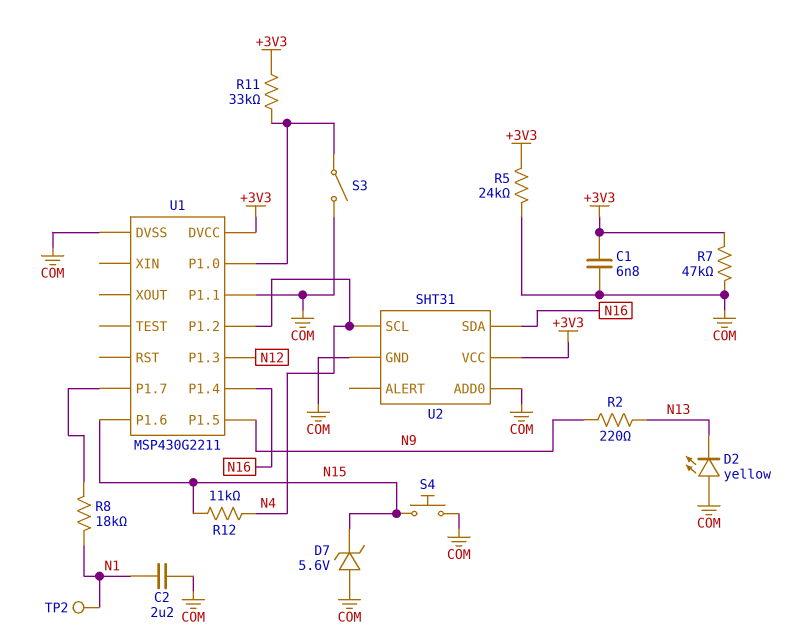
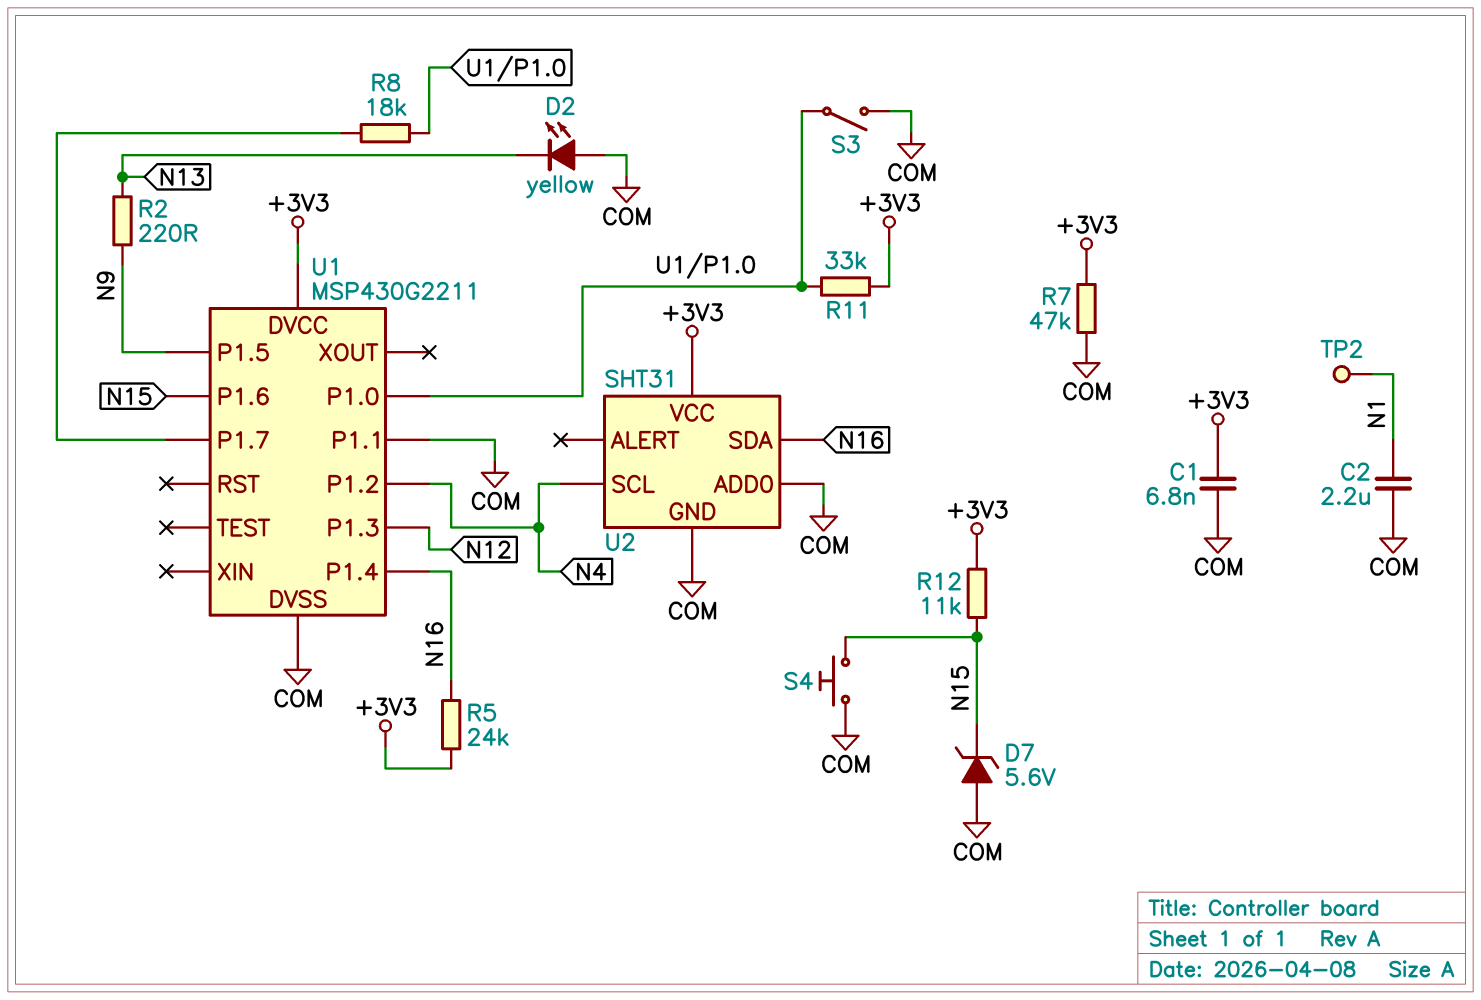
R5: 24k (+3V3, COM) -> 24k (+3V3, N16)
R8: 18k (N1, U1/P1.7) -> 18k (U1/P1.0, U1/P1.7)
R12: 11k (N4, N15) -> 11k (+3V3, N15)

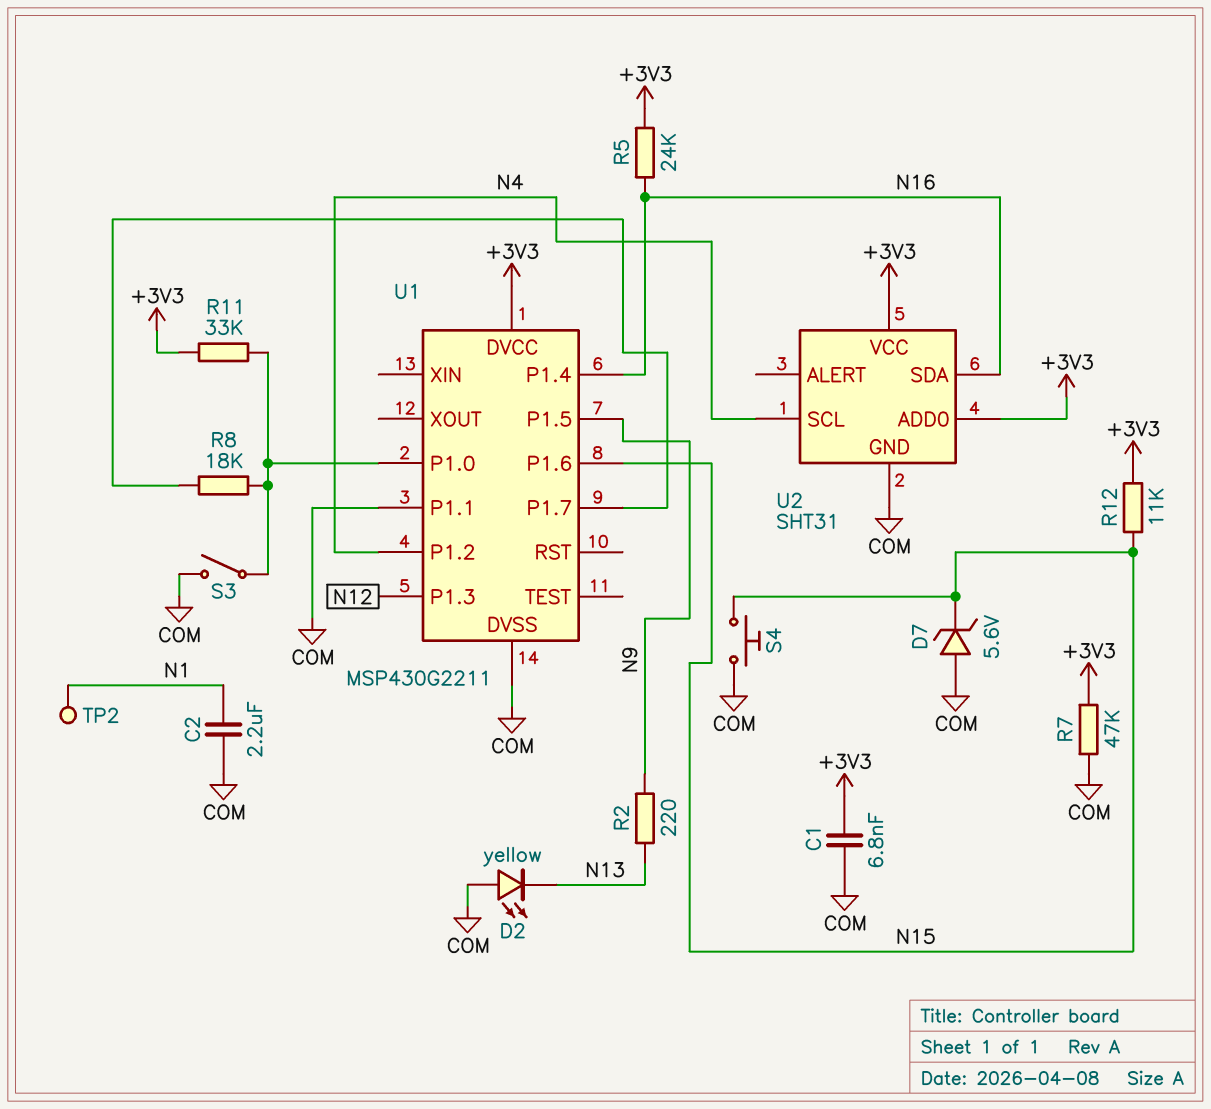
U2 pin ADD0: COM -> +3V3

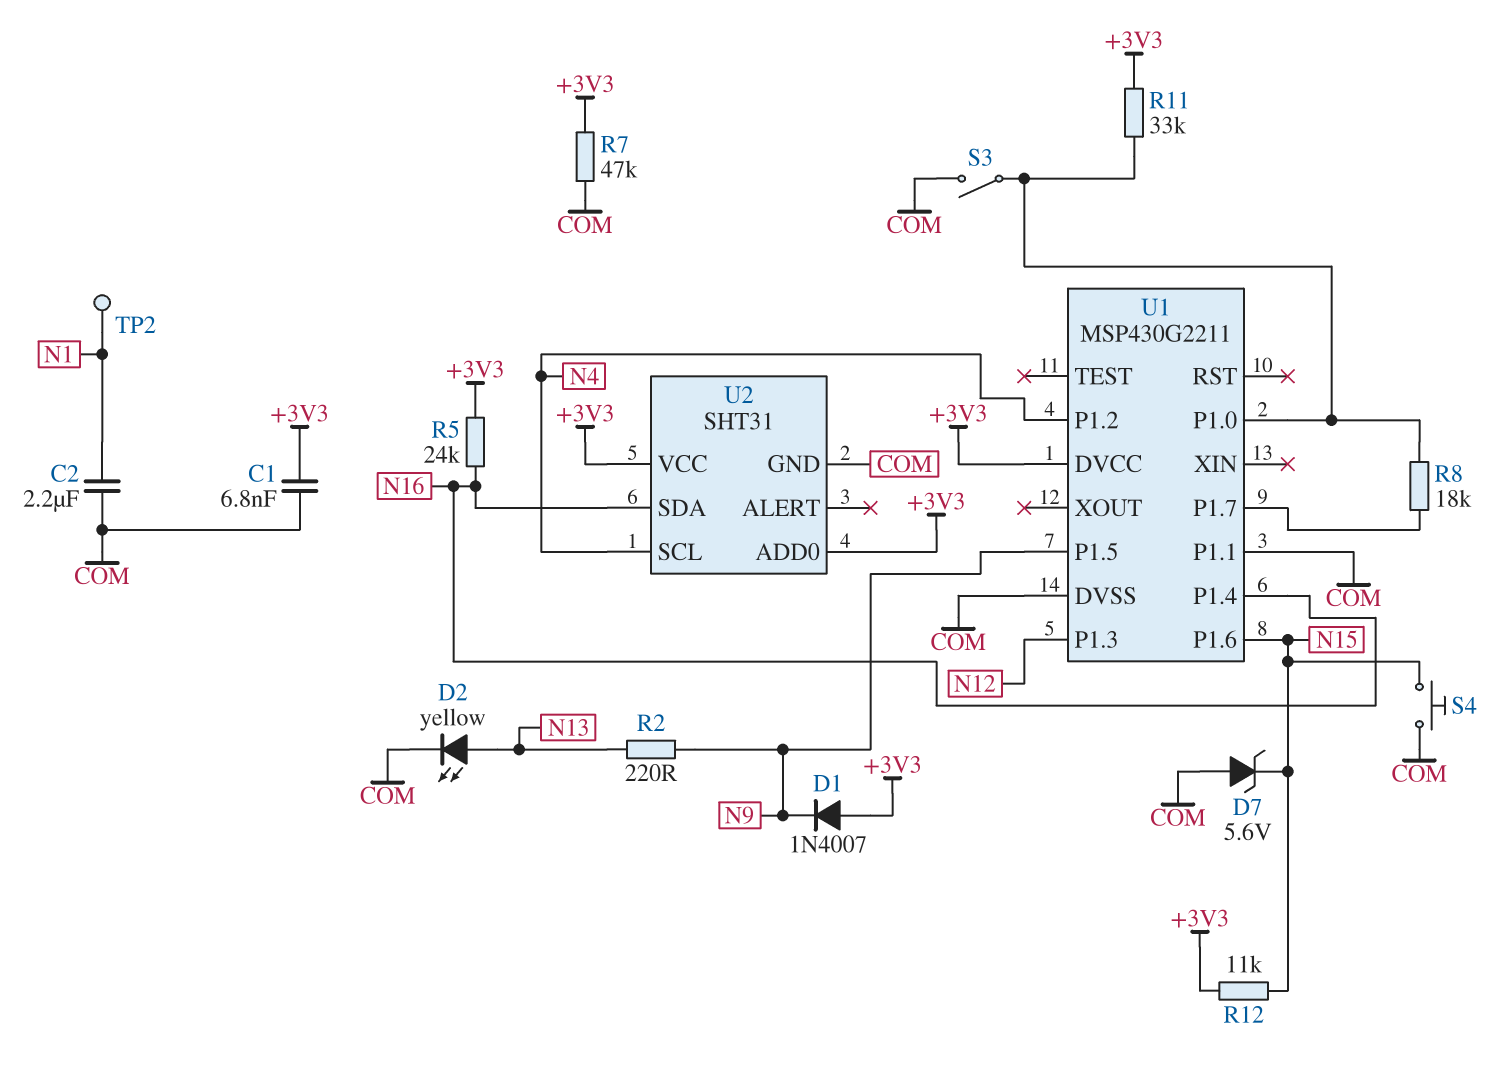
D1: none -> diode 1N4007 (A +3V3, K N9)
D2: LED yellow (A COM, K N13) -> LED yellow (A N13, K COM)

